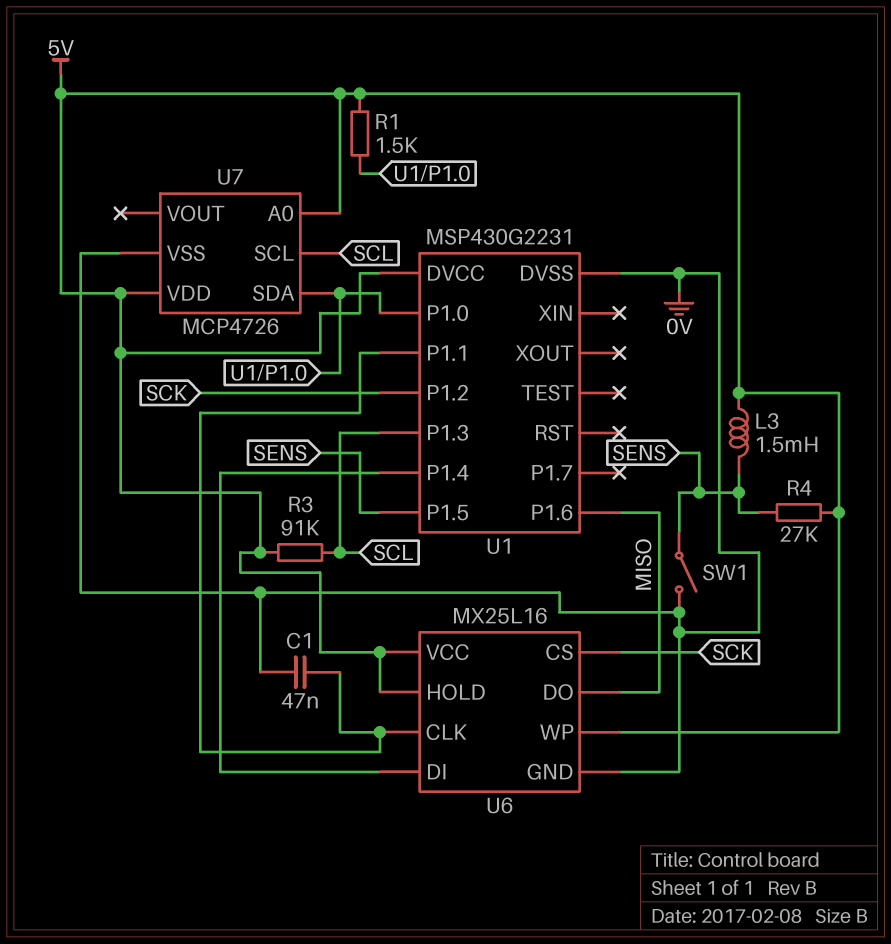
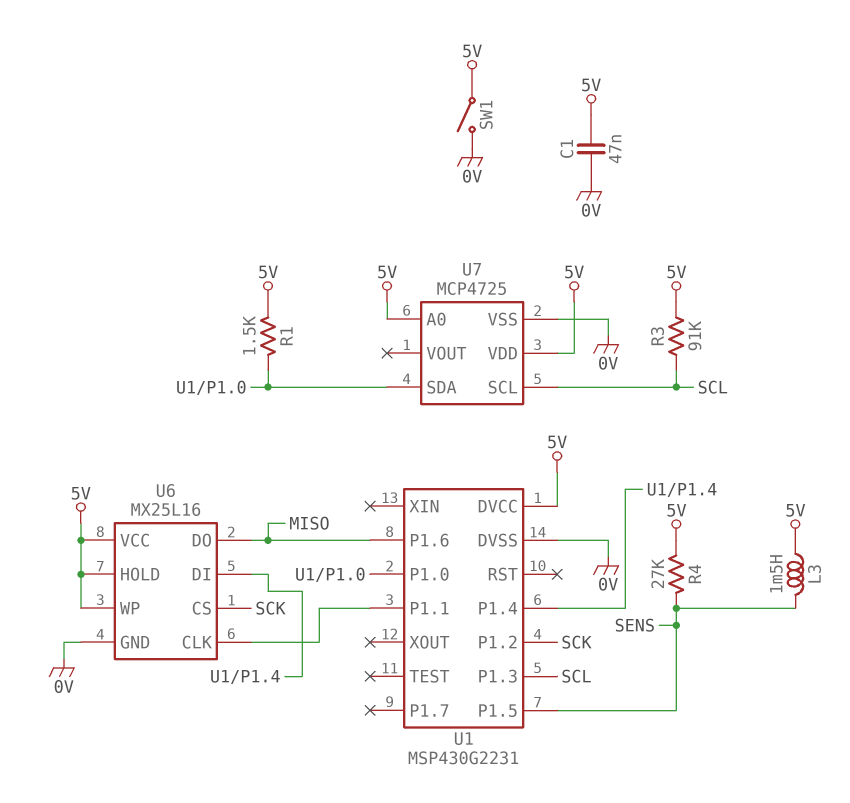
C1: 47nF (0V, U1/P1.1) -> 47nF (0V, 5V)
SW1: switch (0V, SENS) -> switch (0V, 5V)
U7: MCP4726 -> MCP4725

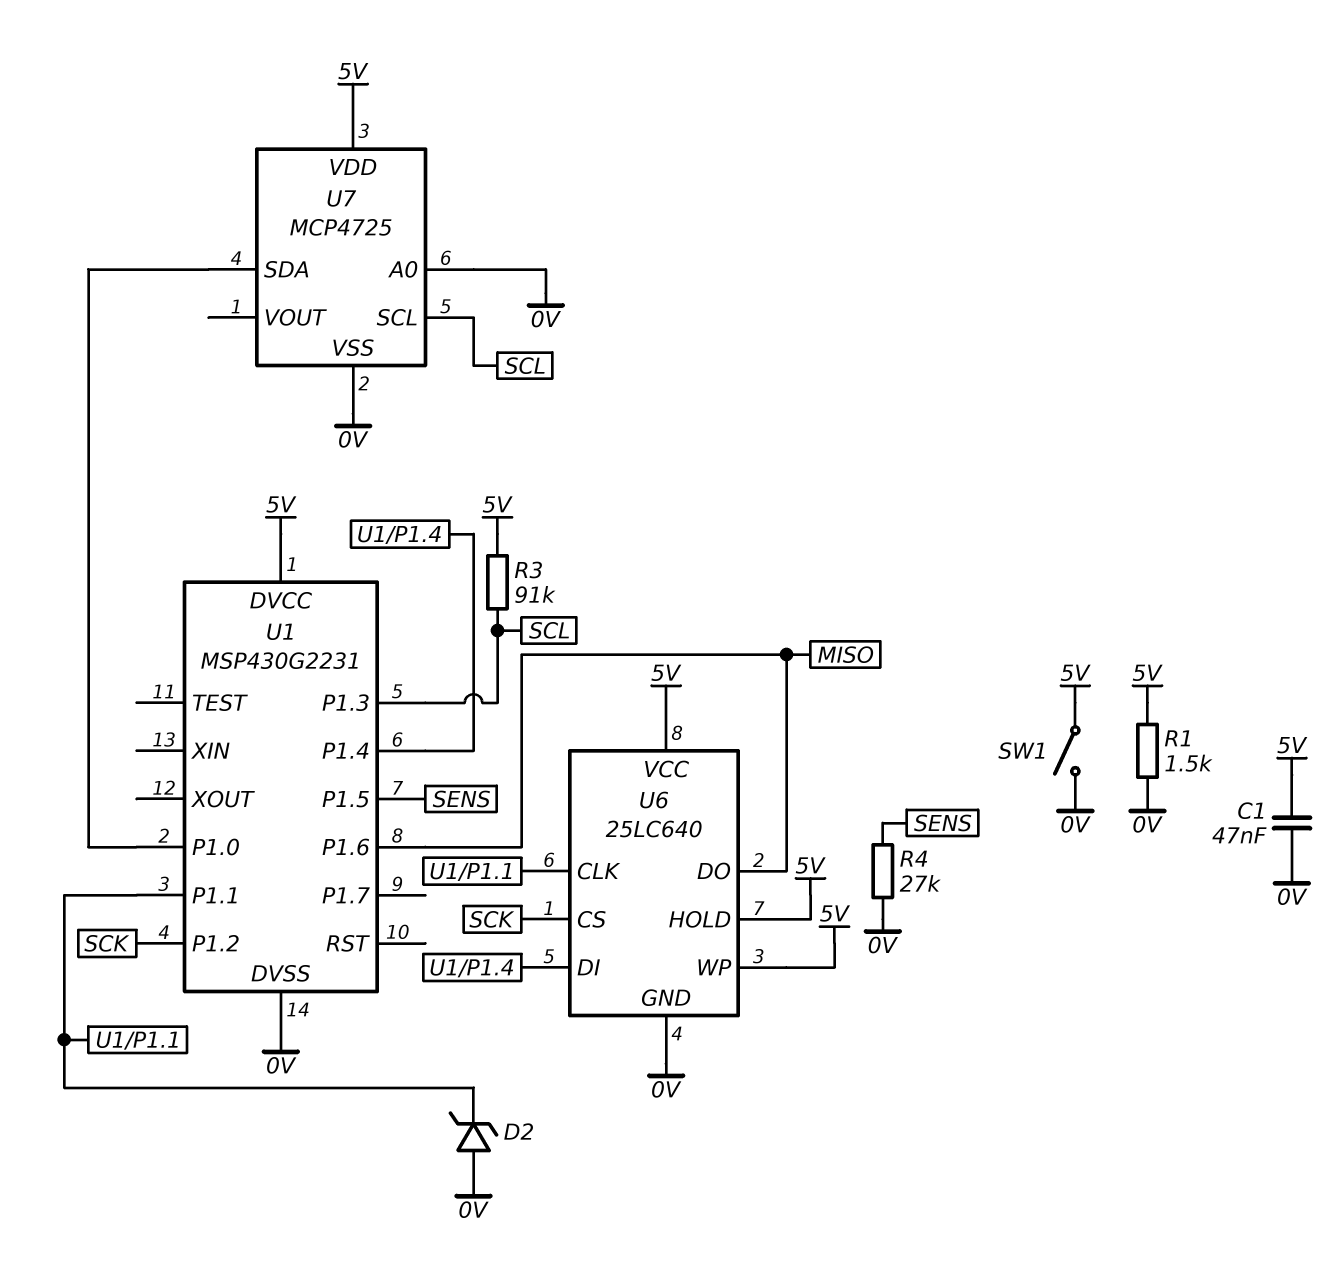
D2: none -> zener (A 0V, K U1/P1.1)
L3: 1.5mH (5V, SENS) -> none
R1: 1.5k (5V, U1/P1.0) -> 1.5k (0V, 5V)
R4: 27k (5V, SENS) -> 27k (0V, SENS)
U6: MX25L16 -> 25LC640
U7 pin A0: 5V -> 0V

